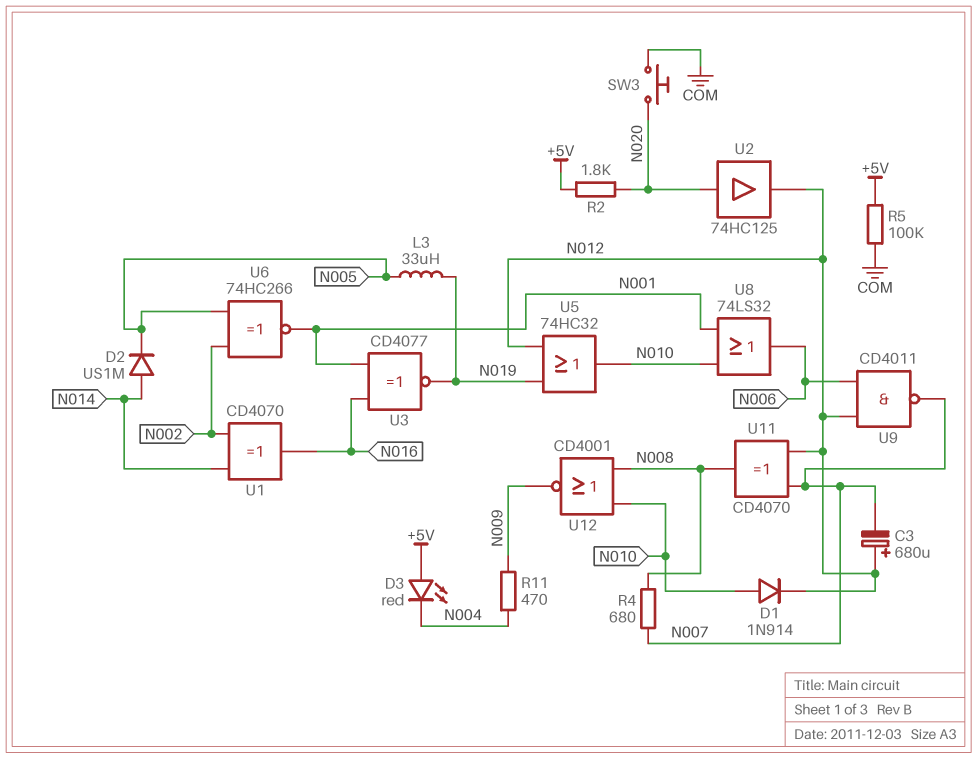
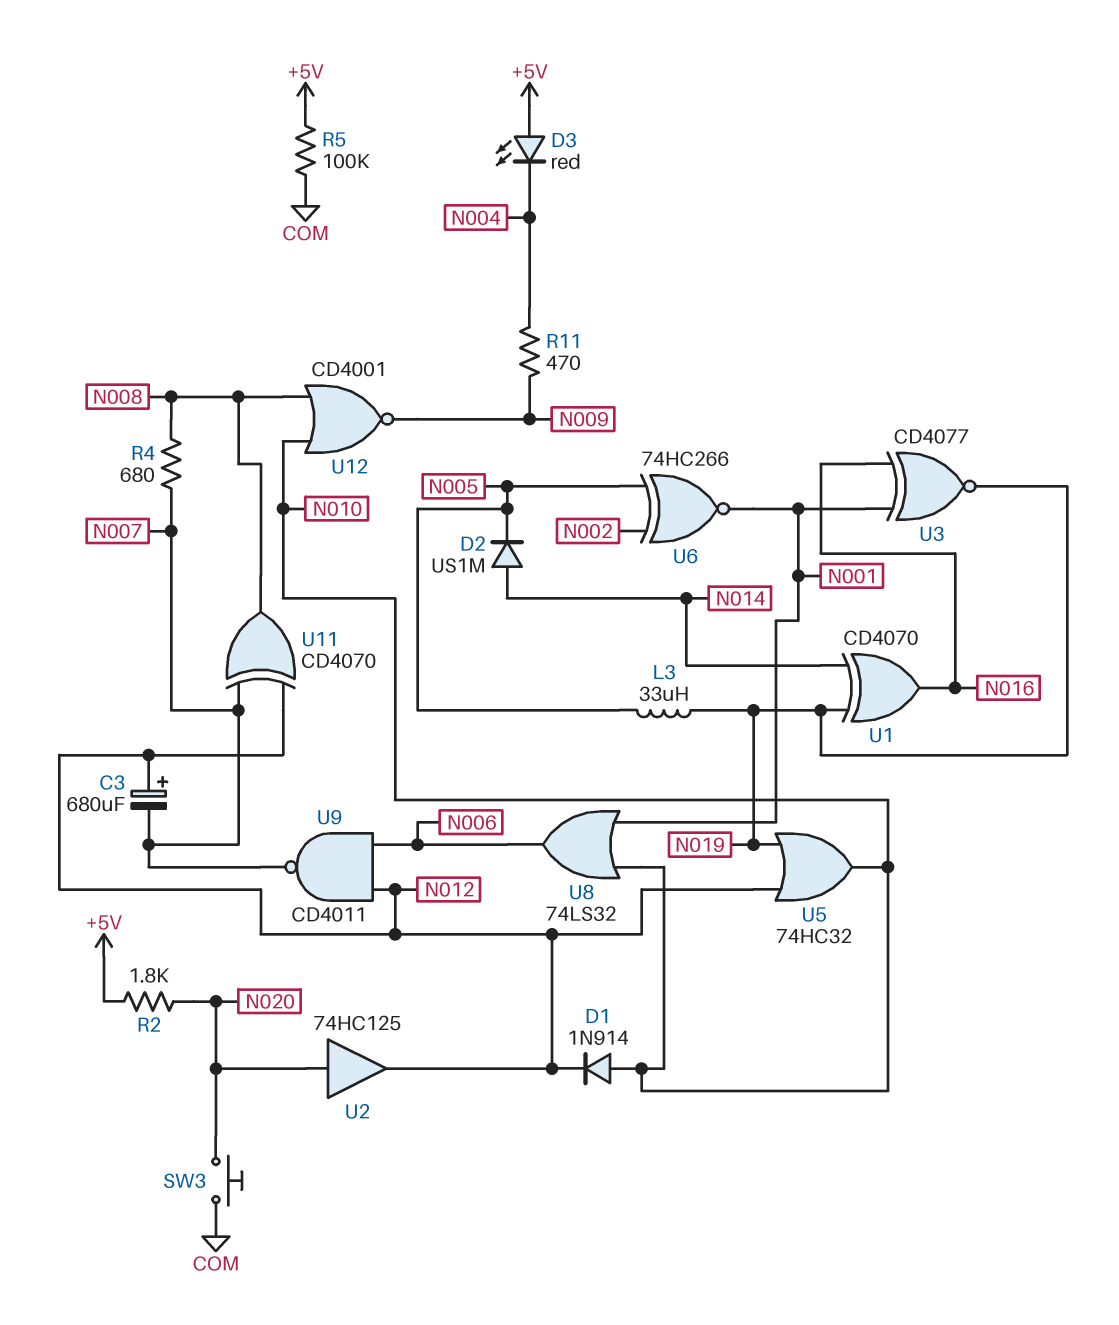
U1: XOR CD4070 (in N002, in N014, out N016) -> XOR CD4070 (in N014, in N019, out N016)

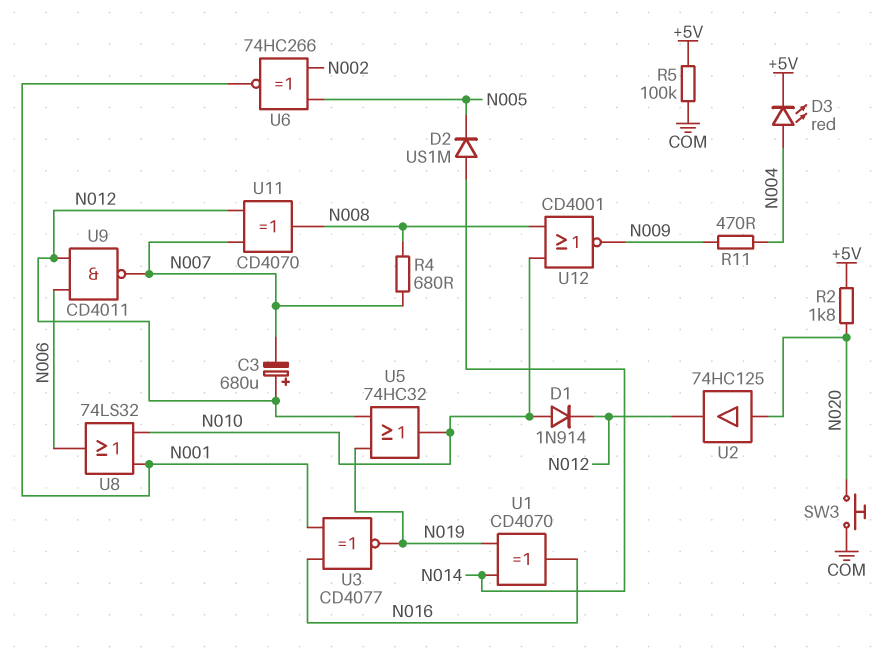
D3: LED red (A +5V, K N004) -> LED red (A N004, K +5V)
L3: 33uH (N005, N019) -> none

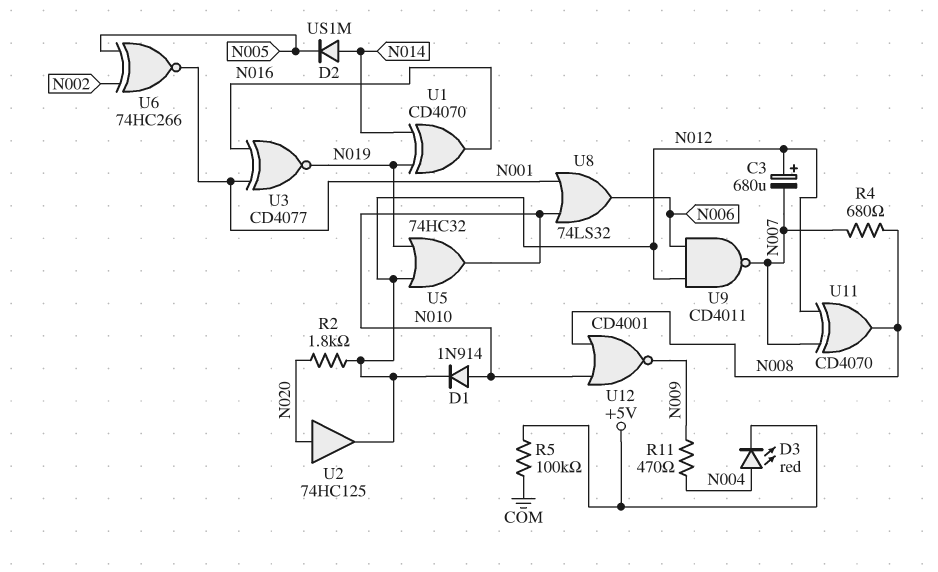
R2: 1.8k (+5V, N020) -> 1.8k (N012, N020)
SW3: button (COM, N020) -> none

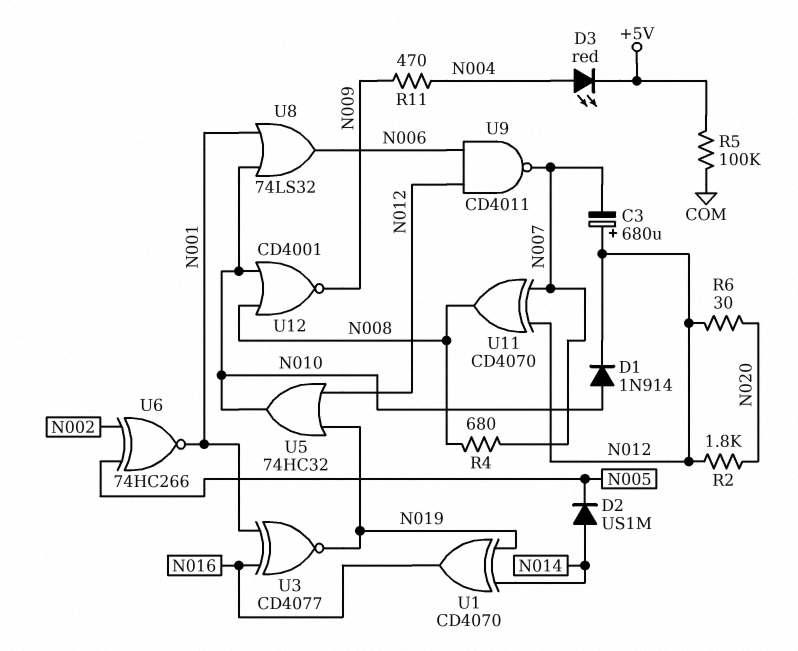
R6: none -> 30 (N012, N020)
U2: buffer 74HC125 (in N020, out N012) -> none

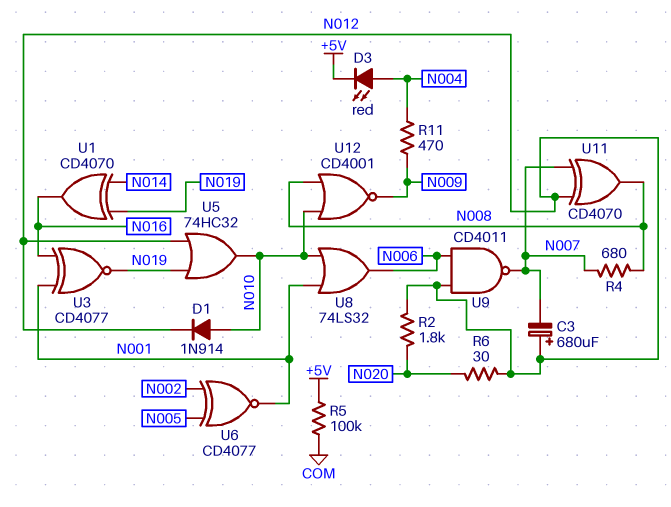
D2: diode US1M (A N014, K N005) -> none
U6: XNOR 74HC266 (in N002, in N005, out N001) -> XNOR CD4077 (in N002, in N005, out N001)

